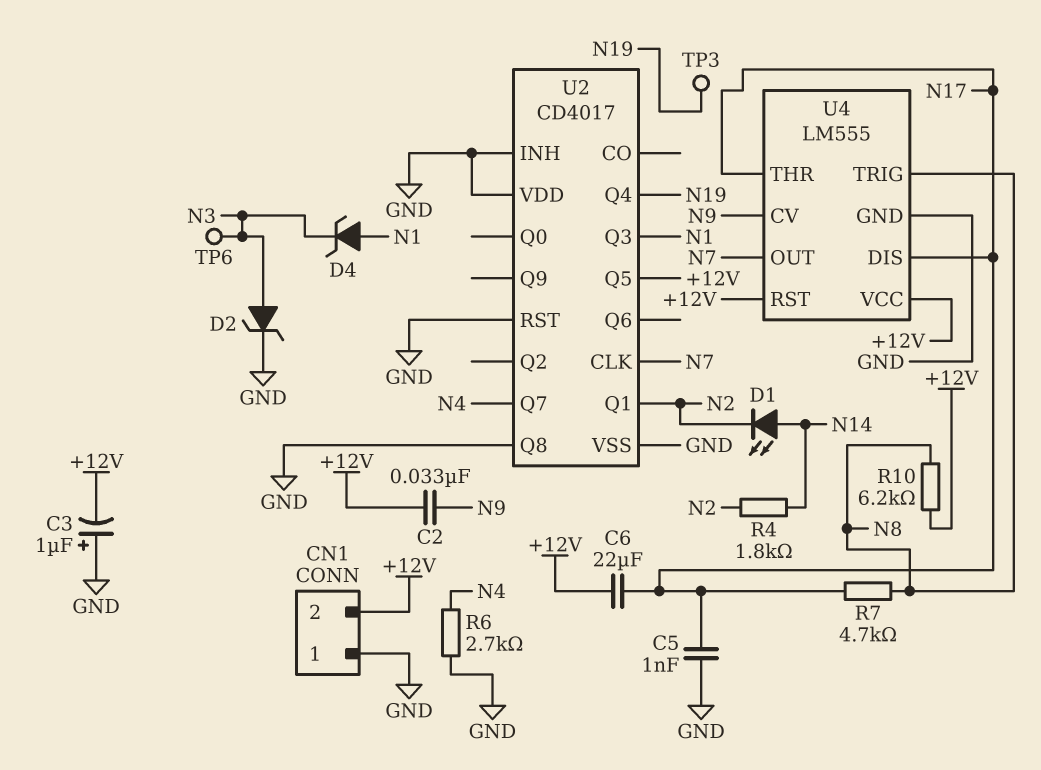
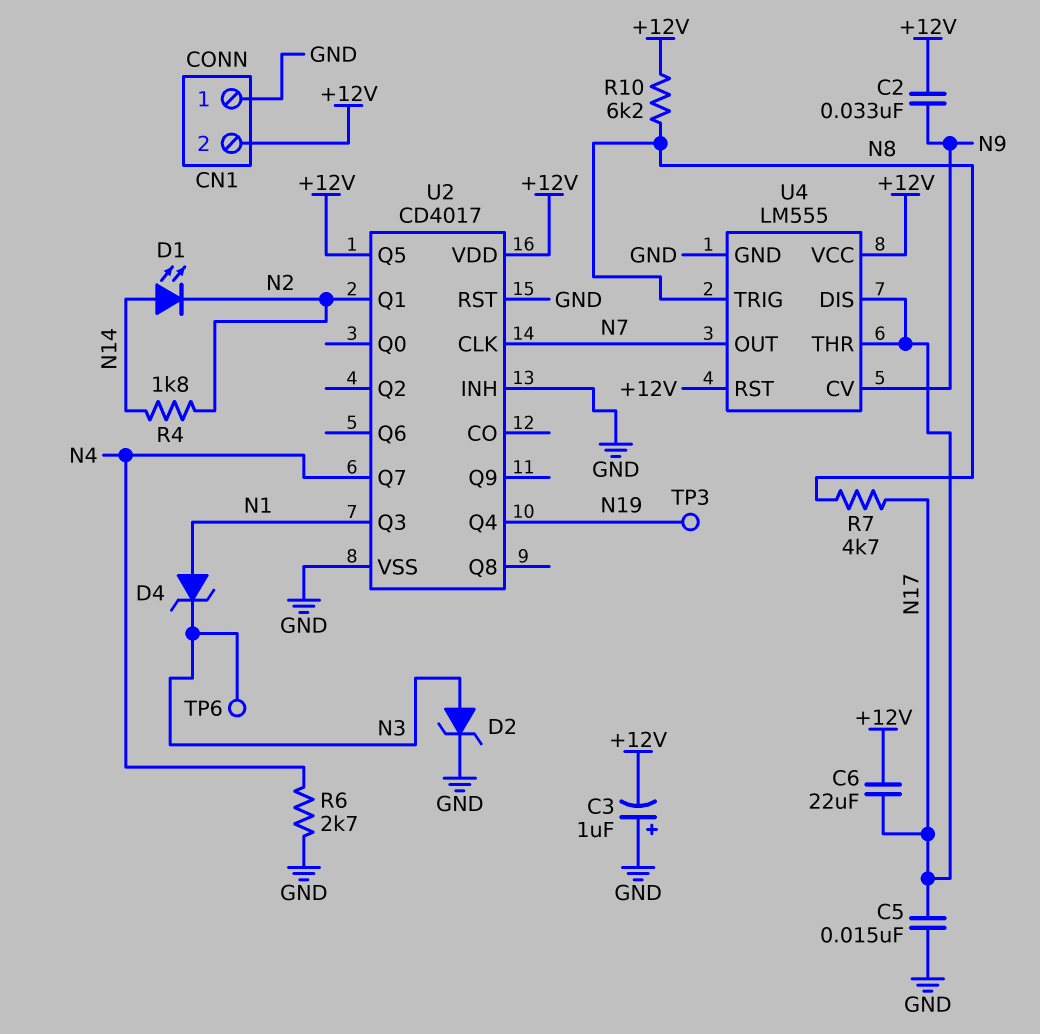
C5: 1nF (GND, N17) -> 15nF (GND, N17)
U2 pin Q8: GND -> none
U2 pin VDD: GND -> +12V

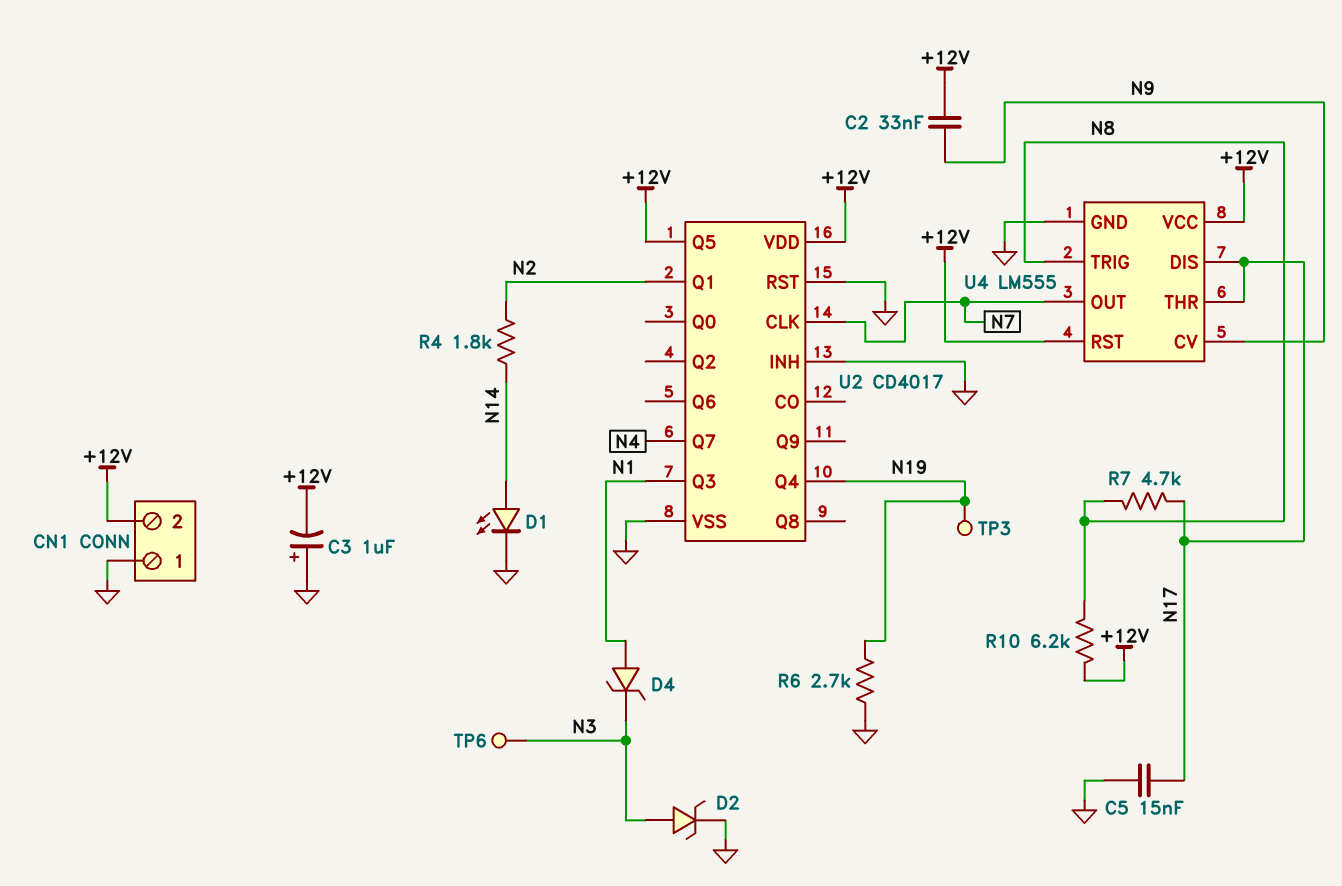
C6: 22uF (+12V, N17) -> none
D1: LED (A N14, K N2) -> LED (A N14, K GND)
R6: 2.7k (GND, N4) -> 2.7k (GND, N19)

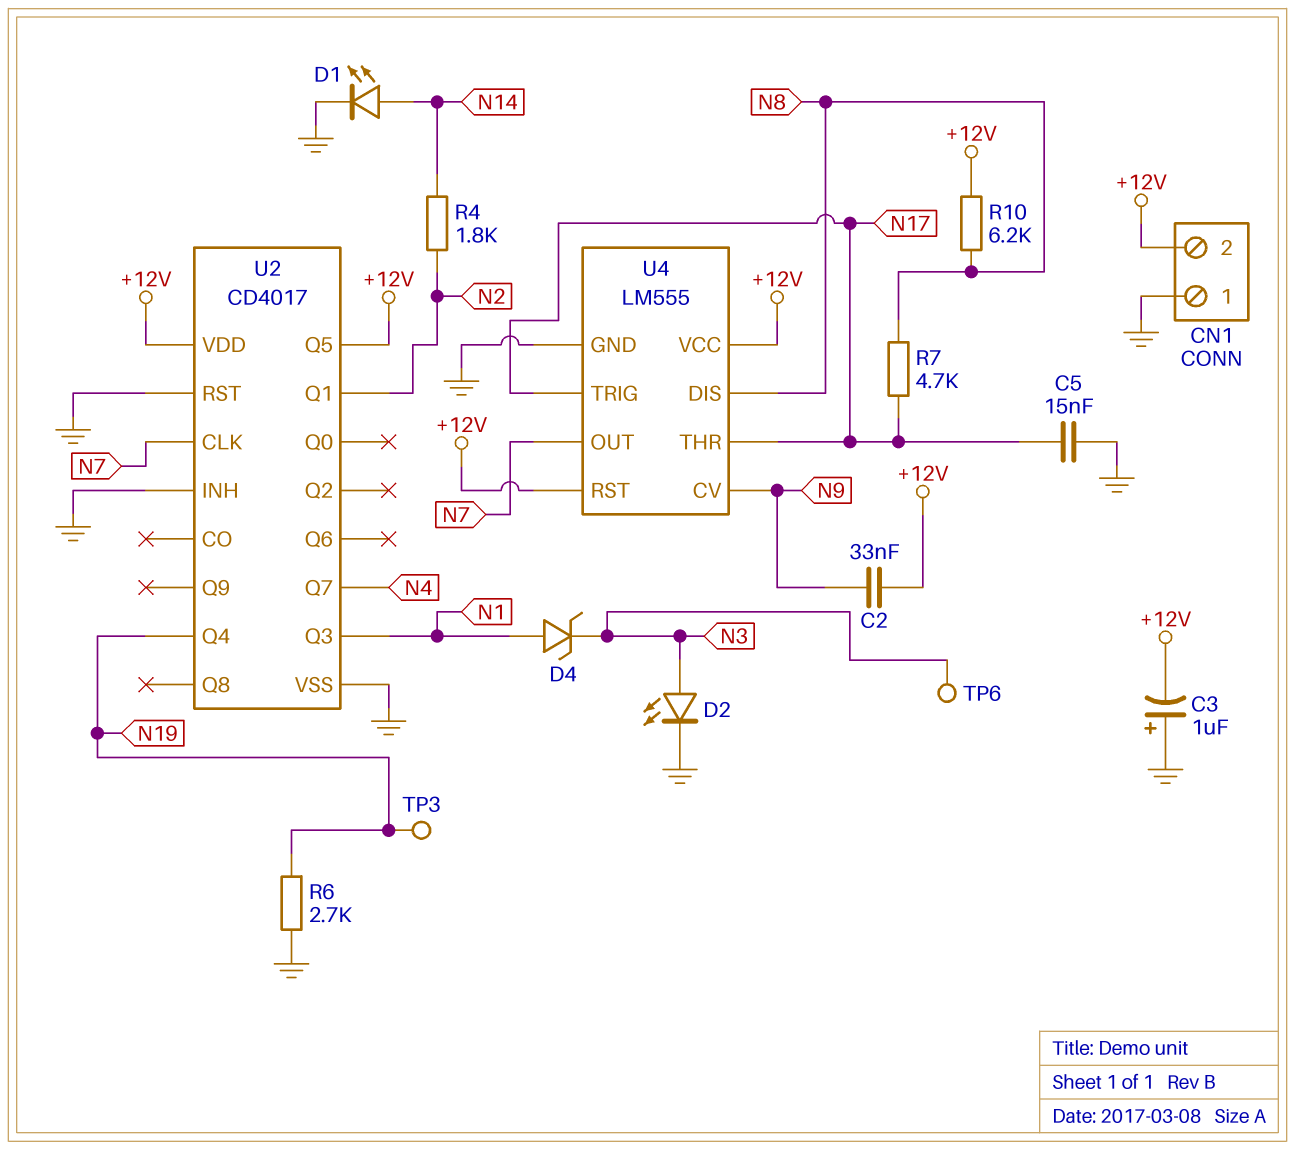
D2: zener (A N3, K GND) -> LED (A N3, K GND)
U4 pin DIS: N17 -> N8
U4 pin TRIG: N8 -> N17

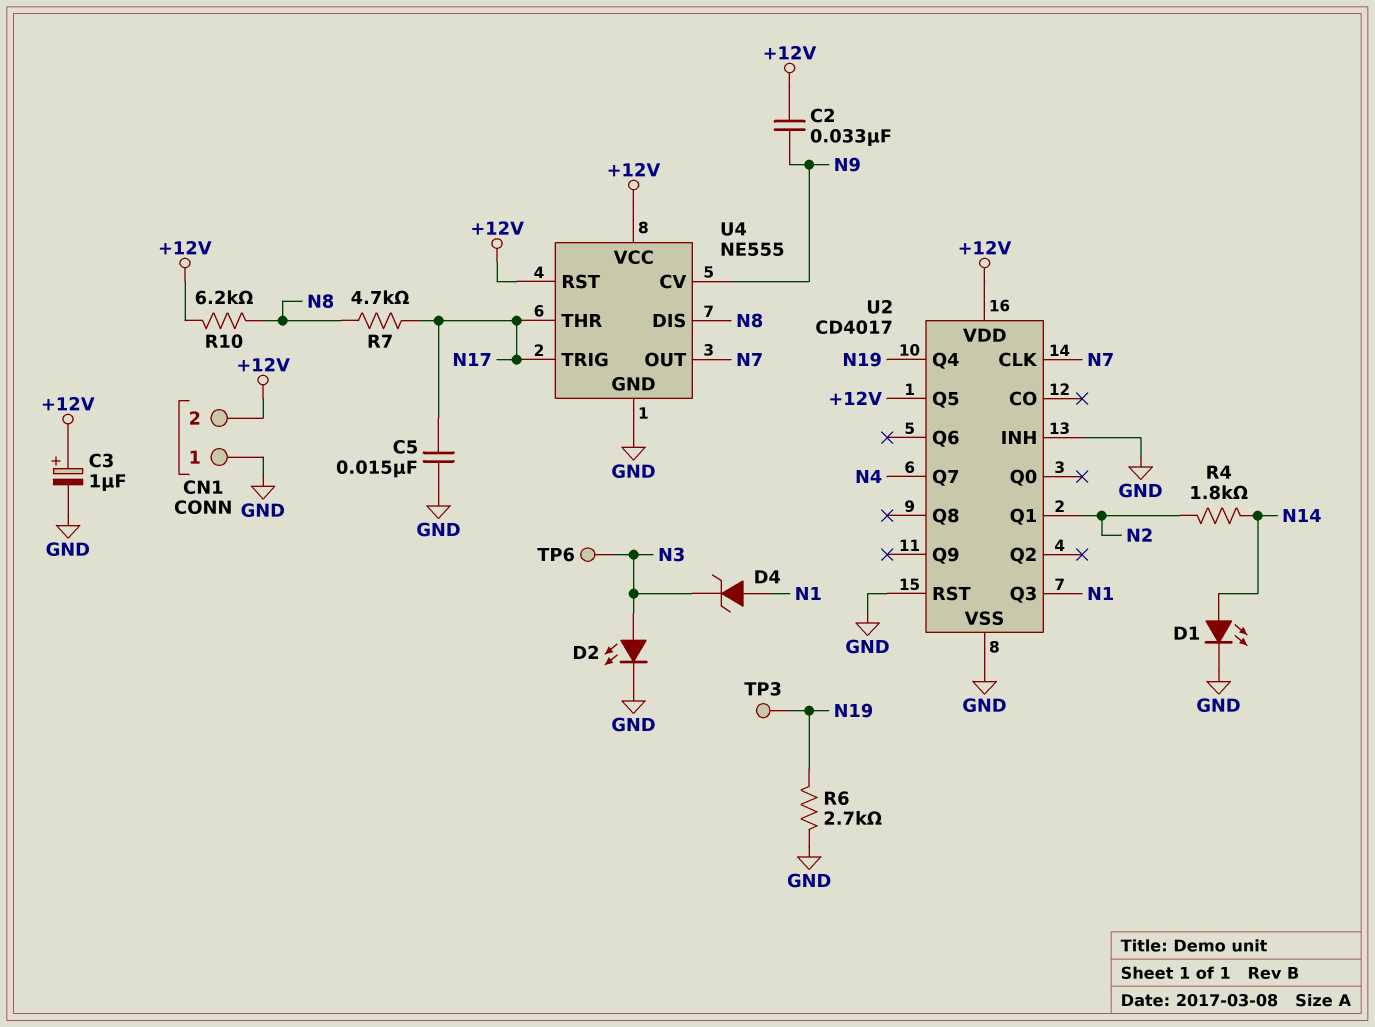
C3: 1uF (plus GND, minus +12V) -> 1uF (plus +12V, minus GND)
U4: LM555 -> NE555

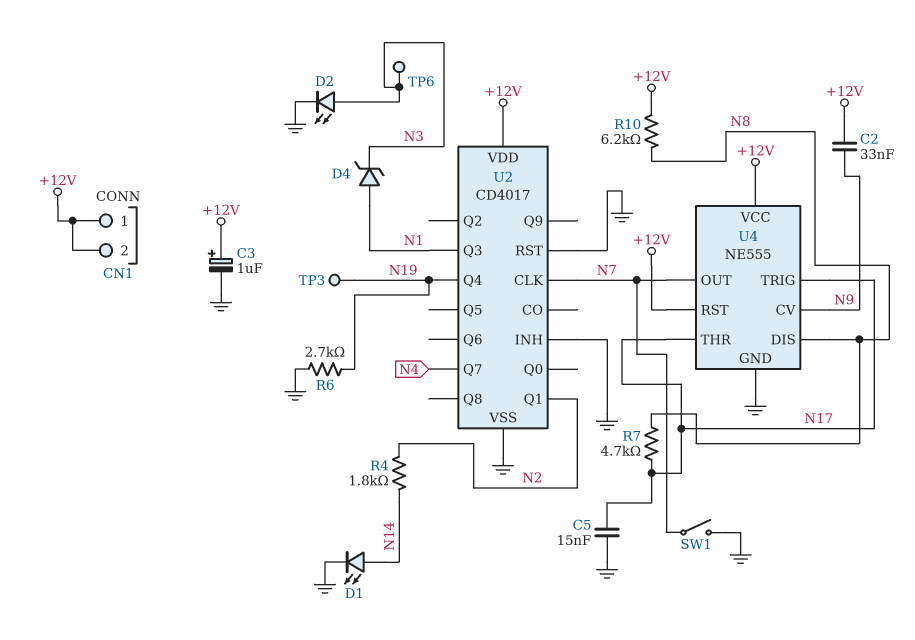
CN1 pin 1: GND -> +12V
SW1: none -> switch (GND, N7)
U2 pin Q5: +12V -> none

